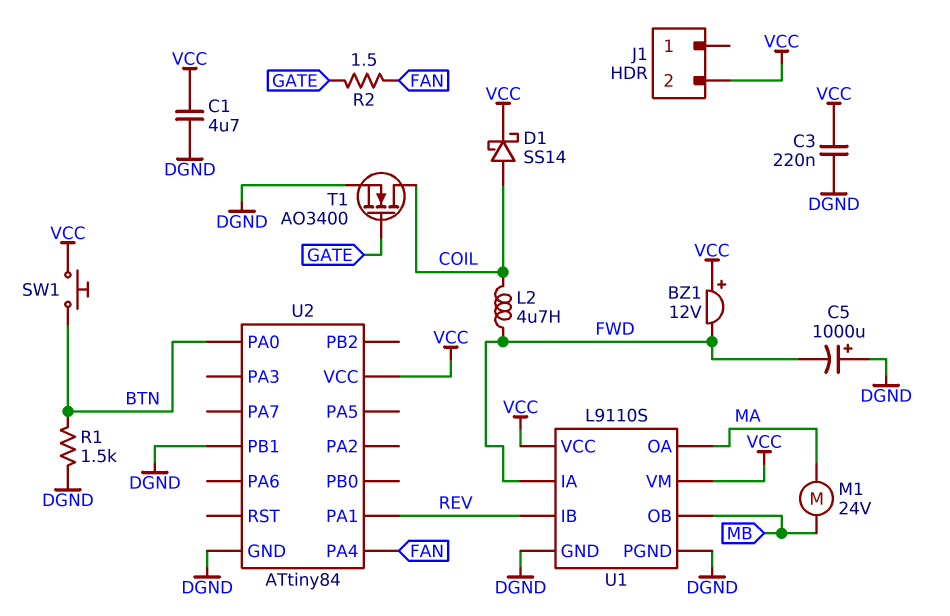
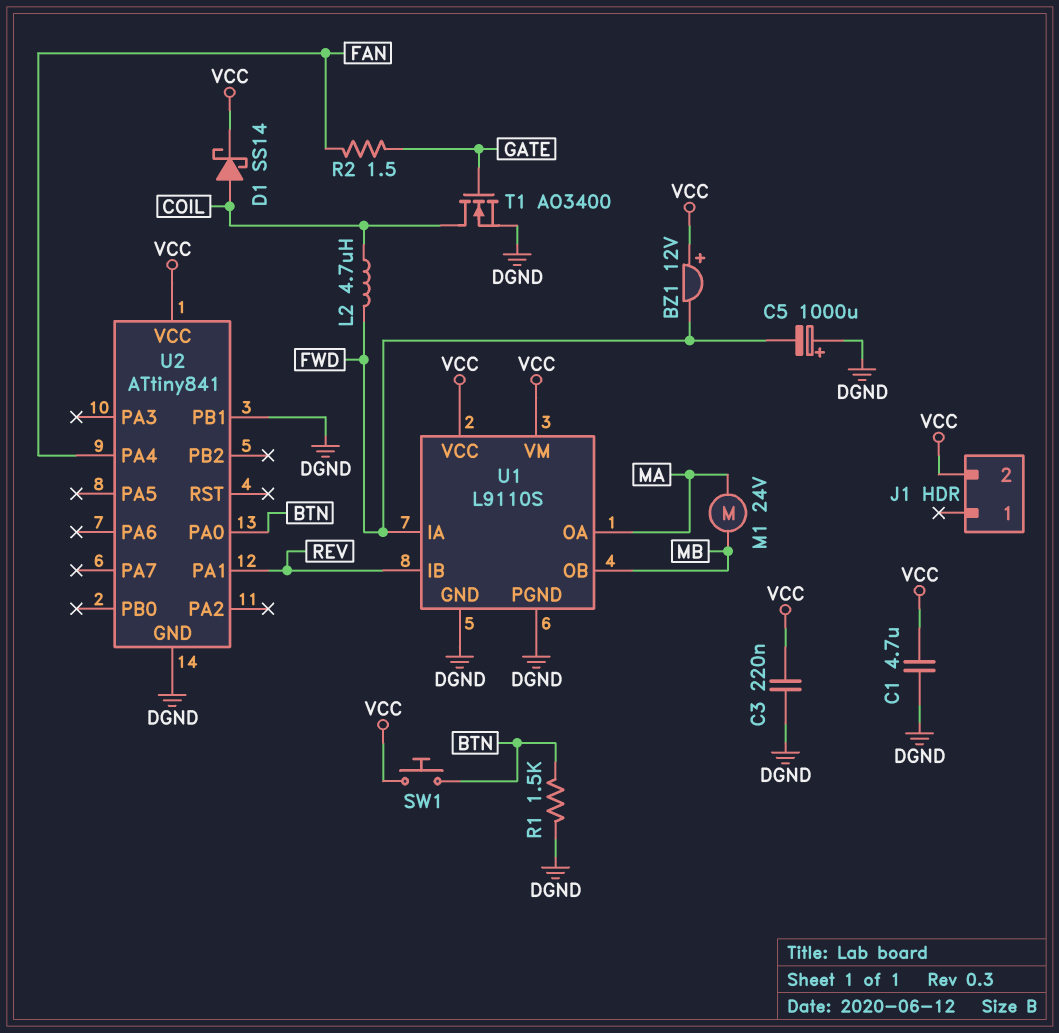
U2: ATtiny84 -> ATtiny841

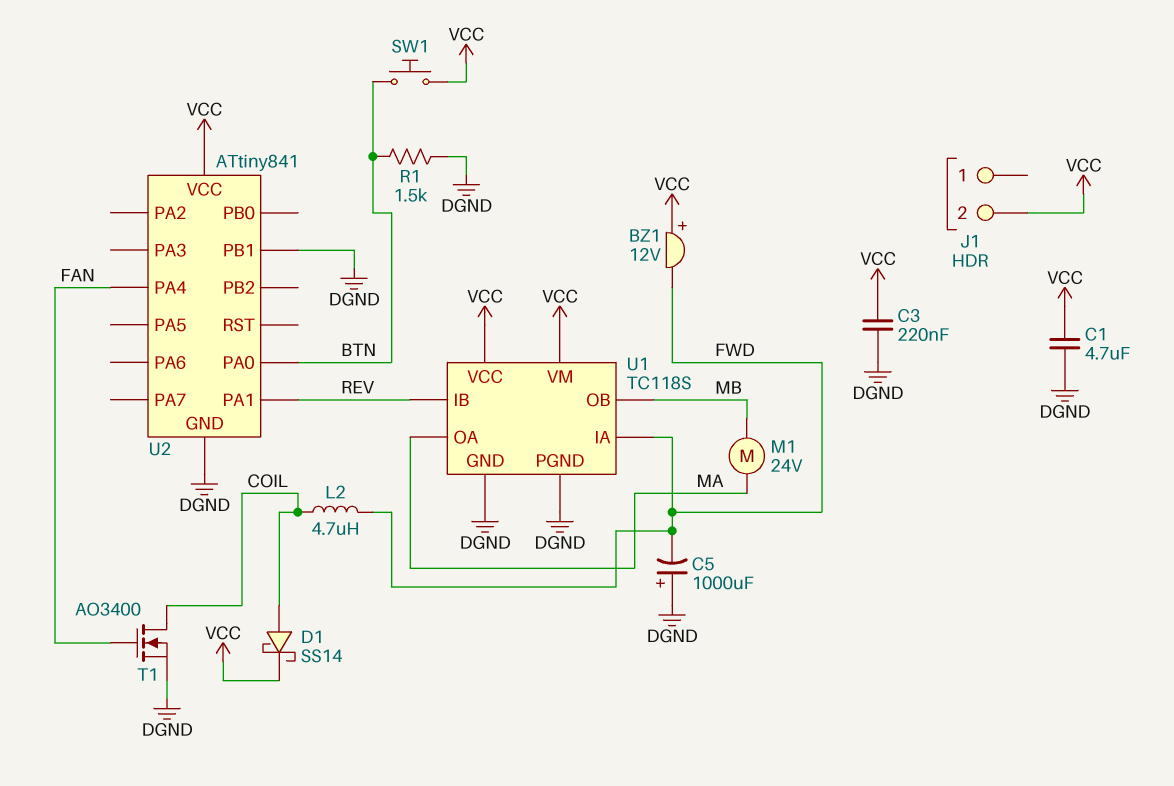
R2: 1.5 (FAN, GATE) -> none
T1: NMOS AO3400 (G GATE, D COIL, S DGND) -> NMOS AO3400 (G FAN, D COIL, S DGND)
U1: L9110S -> TC118S

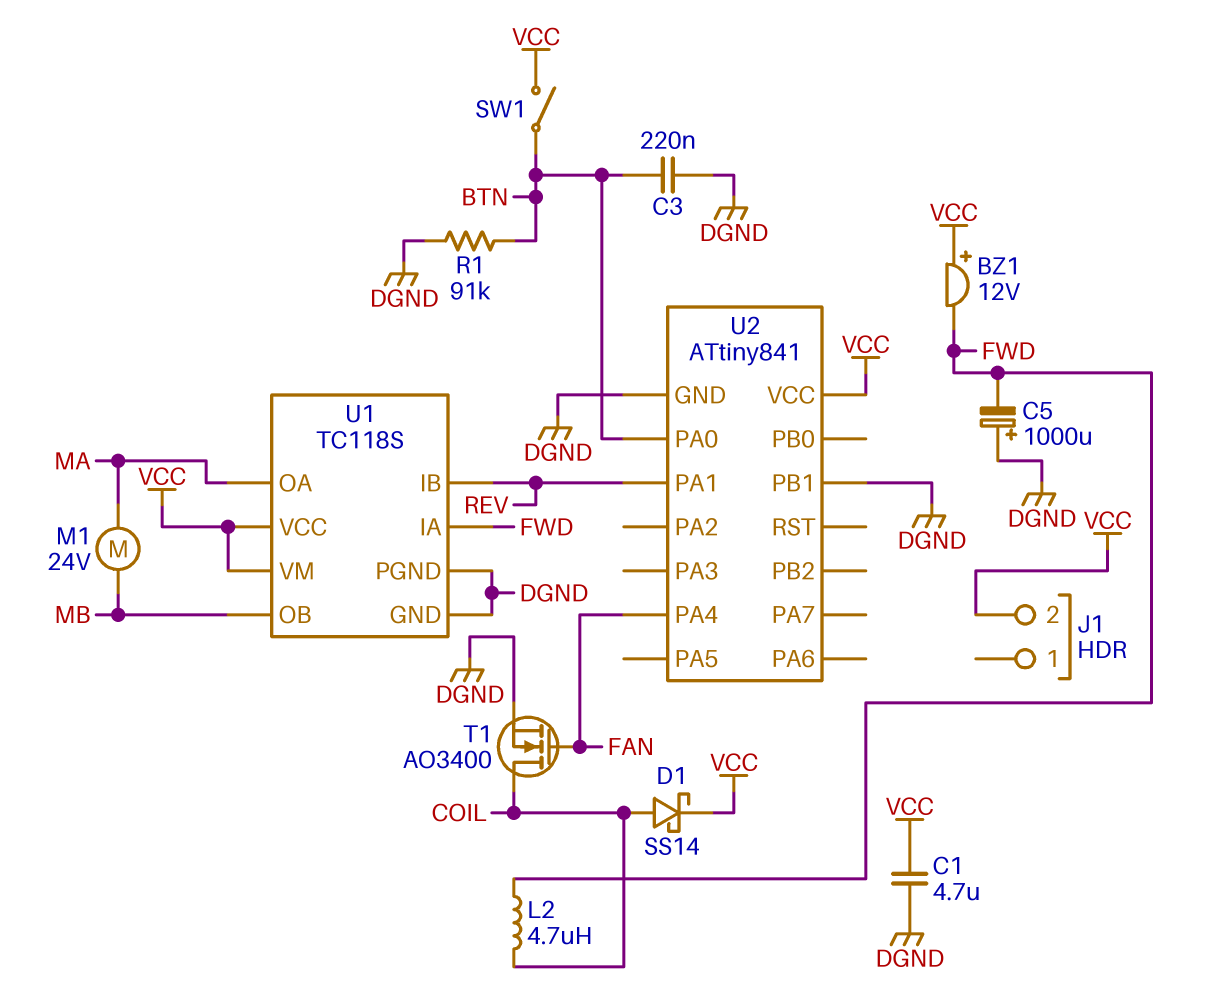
C3: 220nF (DGND, VCC) -> 220nF (BTN, DGND)
R1: 1.5k (BTN, DGND) -> 91k (BTN, DGND)
SW1: button (BTN, VCC) -> switch (BTN, VCC)

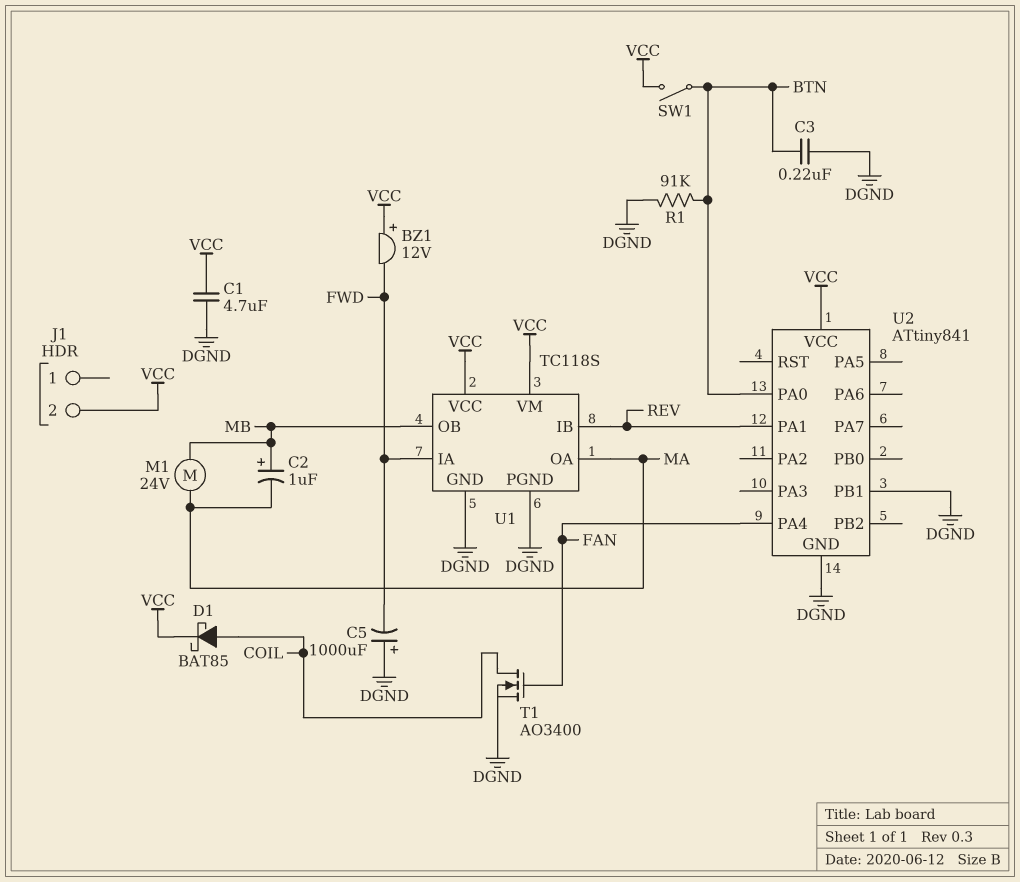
C2: none -> 1uF (plus MB, minus MA)
D1: schottky SS14 (A COIL, K VCC) -> schottky BAT85 (A COIL, K VCC)
L2: 4.7uH (COIL, FWD) -> none

